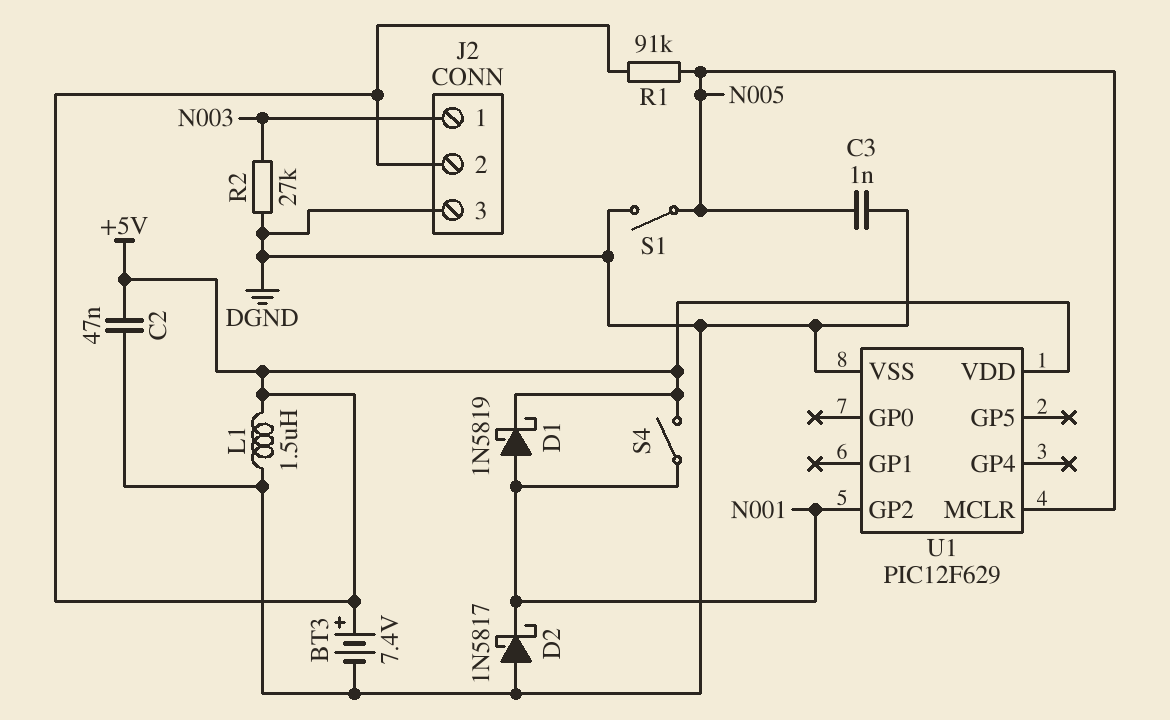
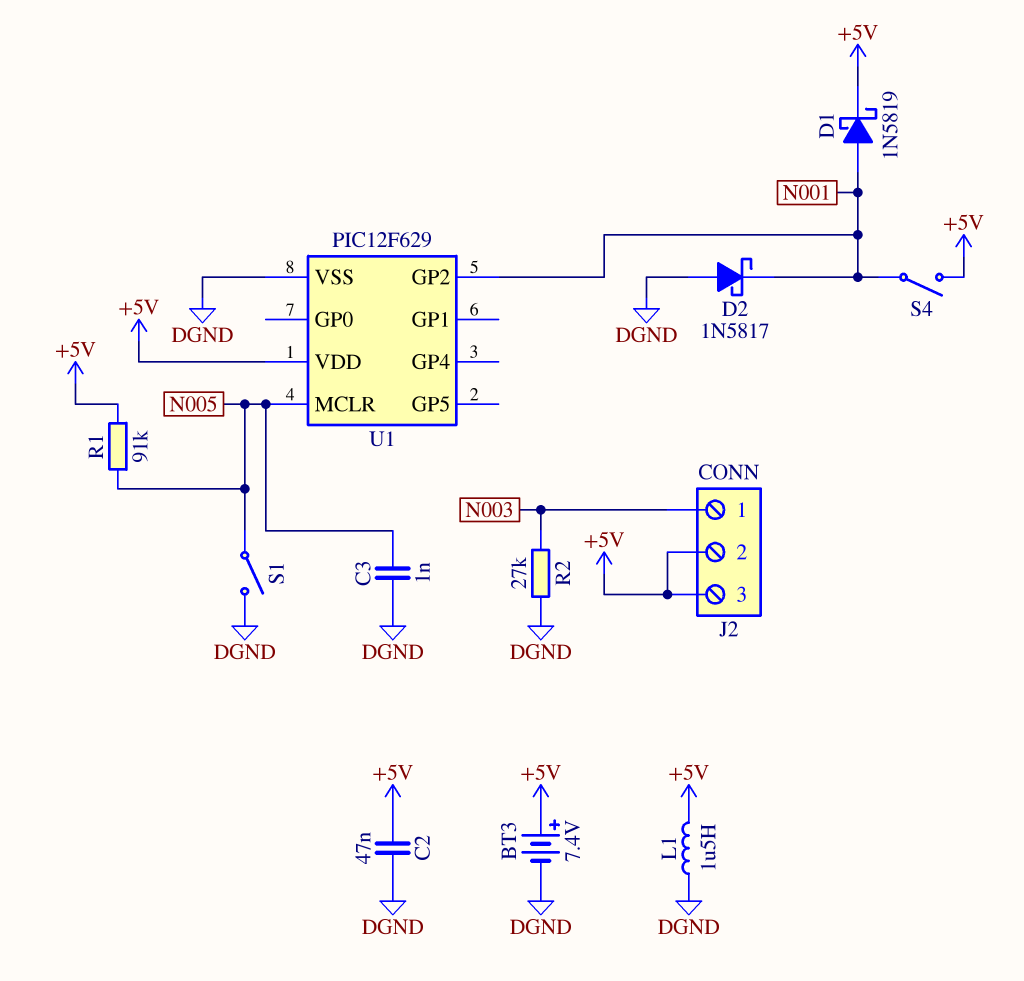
J2 pin 3: DGND -> +5V

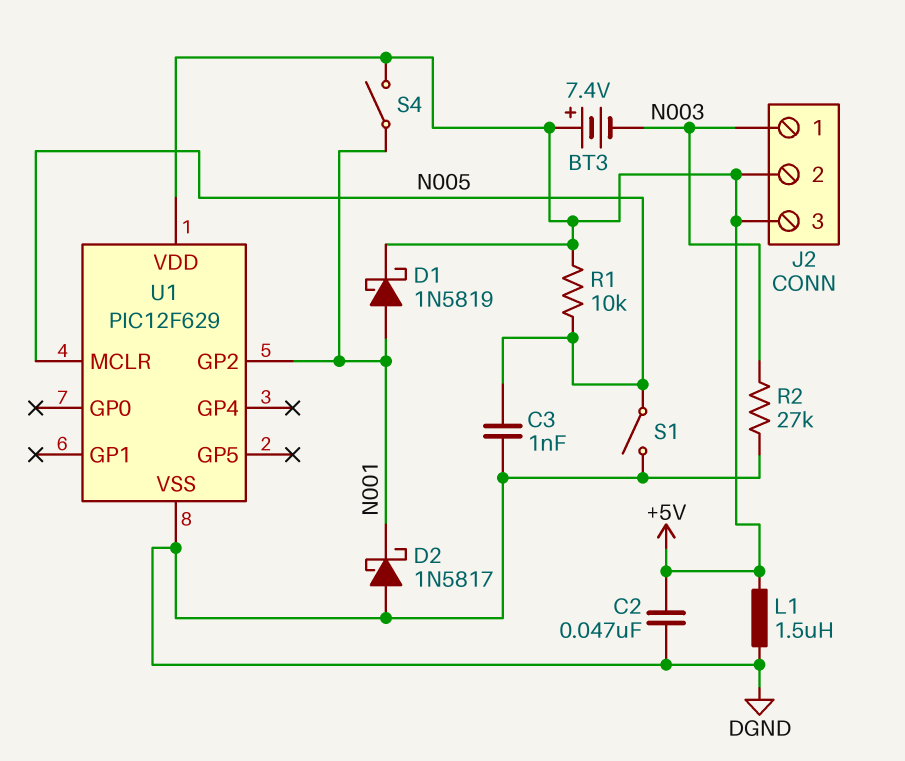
BT3: 7.4V (plus +5V, minus DGND) -> 7.4V (plus +5V, minus N003)
R1: 91k (+5V, N005) -> 10k (+5V, N005)

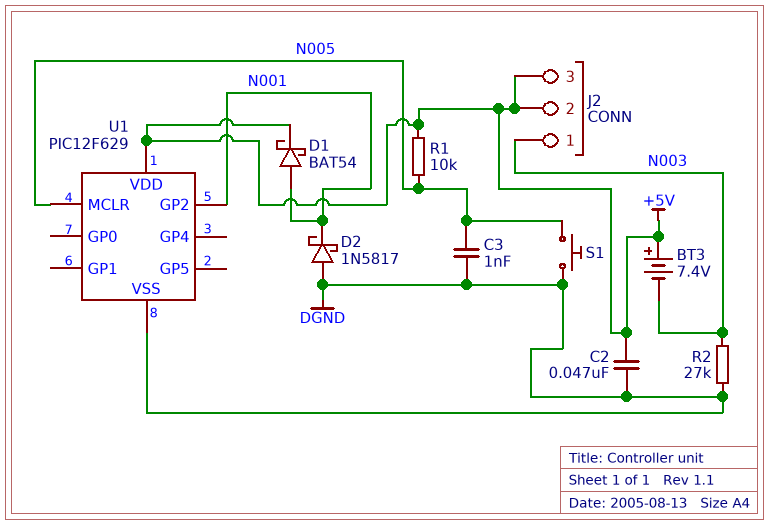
D1: schottky 1N5819 (A N001, K +5V) -> schottky BAT54 (A N001, K +5V)
L1: 1.5uH (+5V, DGND) -> none
S1: switch (DGND, N005) -> button (DGND, N005)
S4: switch (+5V, N001) -> none

